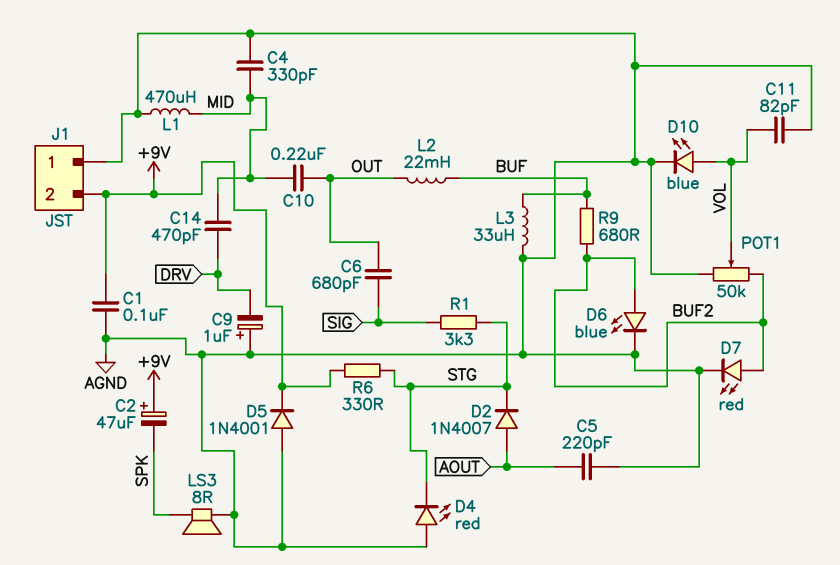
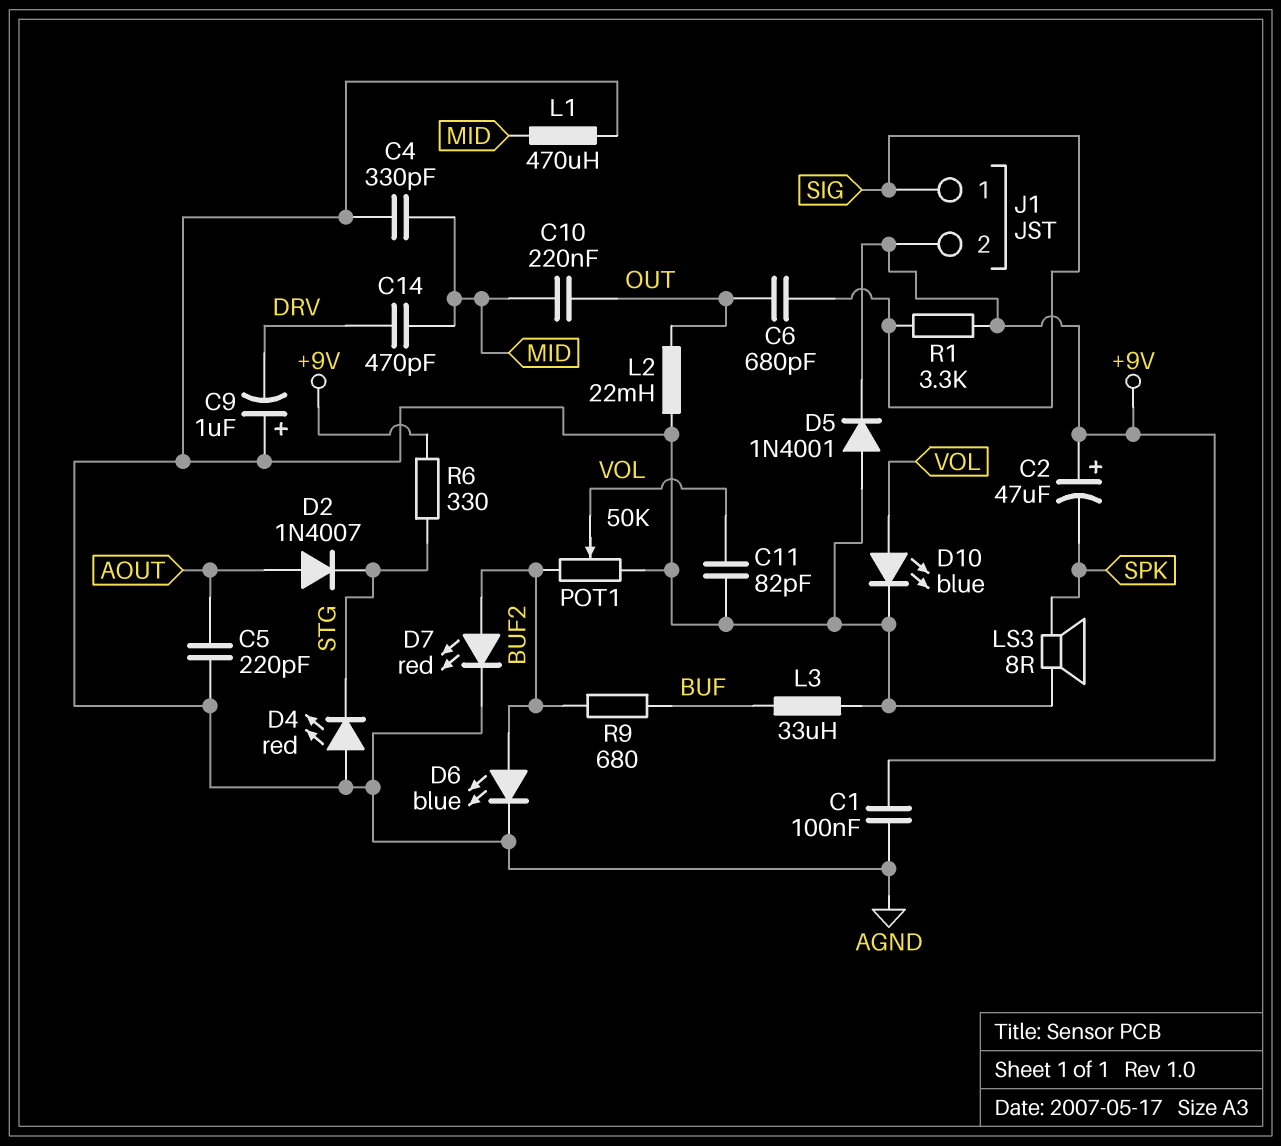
J1 pin 1: AGND -> SIG
L2: 22mH (BUF, OUT) -> 22mH (AGND, OUT)
R1: 3.3k (SIG, STG) -> 3.3k (+9V, SIG)

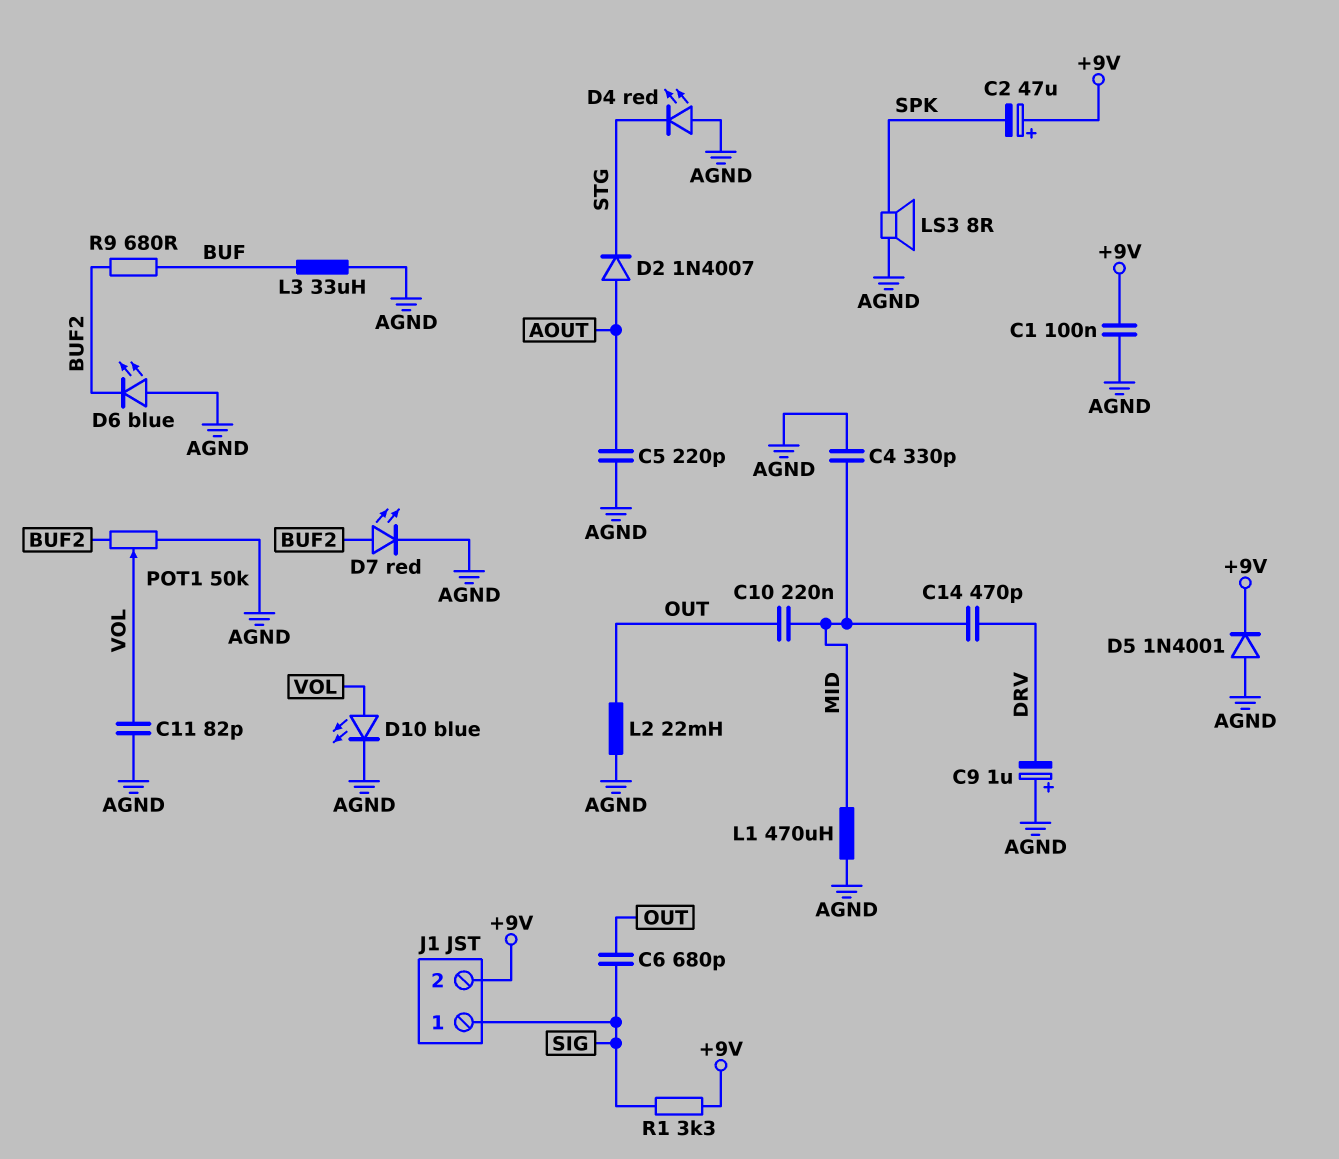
D6: LED blue (A BUF2, K AGND) -> LED blue (A AGND, K BUF2)
R6: 330 (+9V, STG) -> none

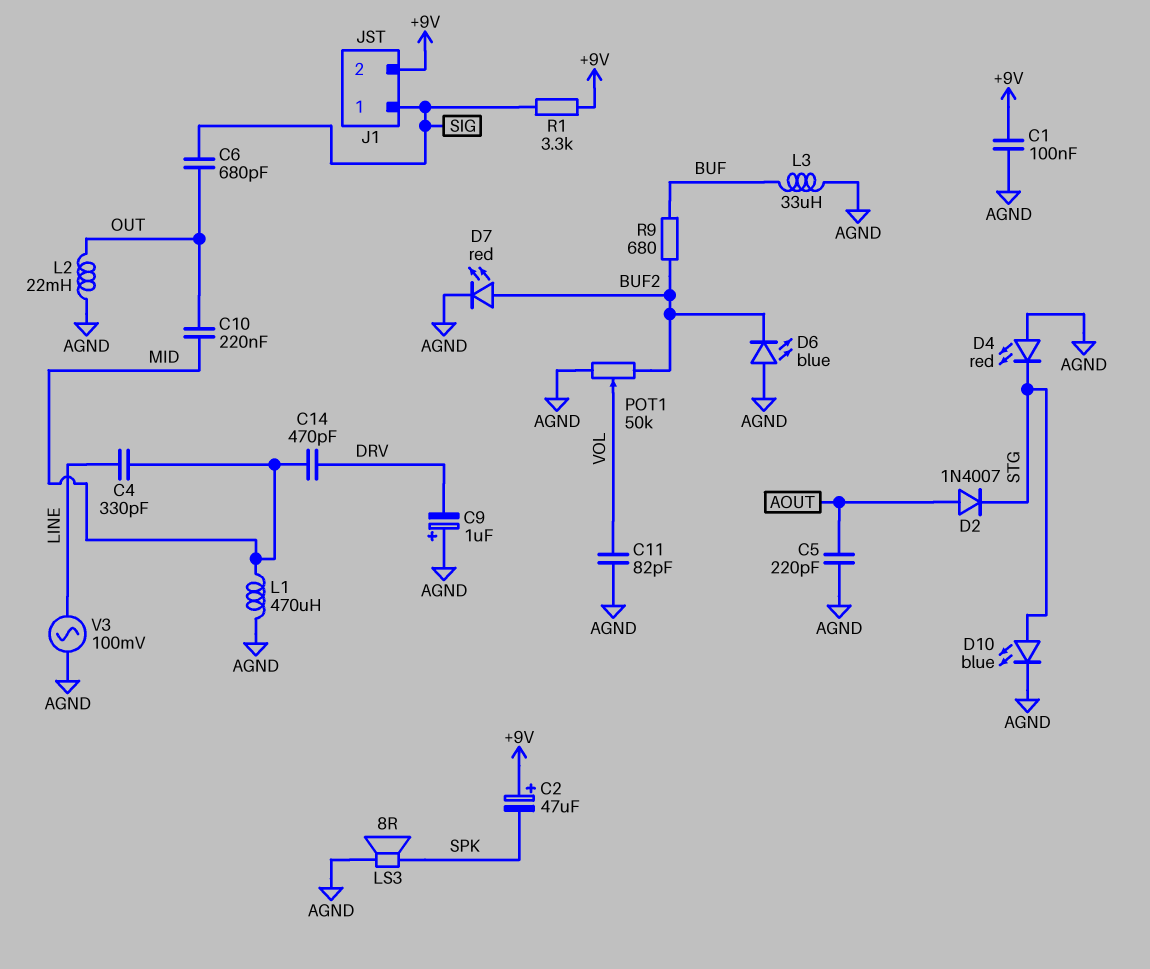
C4: 330pF (AGND, MID) -> 330pF (LINE, MID)
D5: diode 1N4001 (A AGND, K +9V) -> none
D10: LED blue (A VOL, K AGND) -> LED blue (A STG, K AGND)
V3: none -> AC 100mV (AGND, LINE)

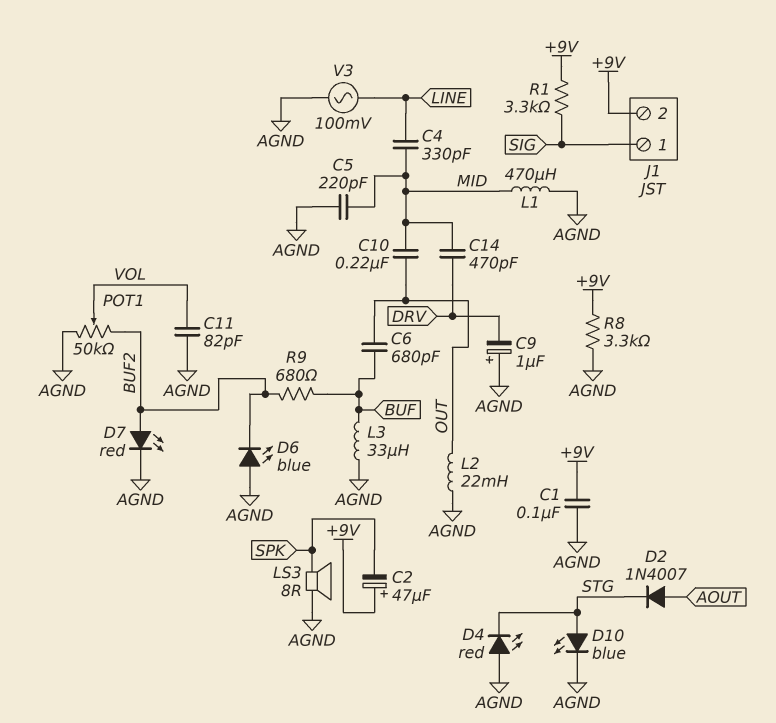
C5: 220pF (AGND, AOUT) -> 220pF (AGND, MID)
C6: 680pF (OUT, SIG) -> 680pF (BUF, OUT)
R8: none -> 3.3k (+9V, AGND)

